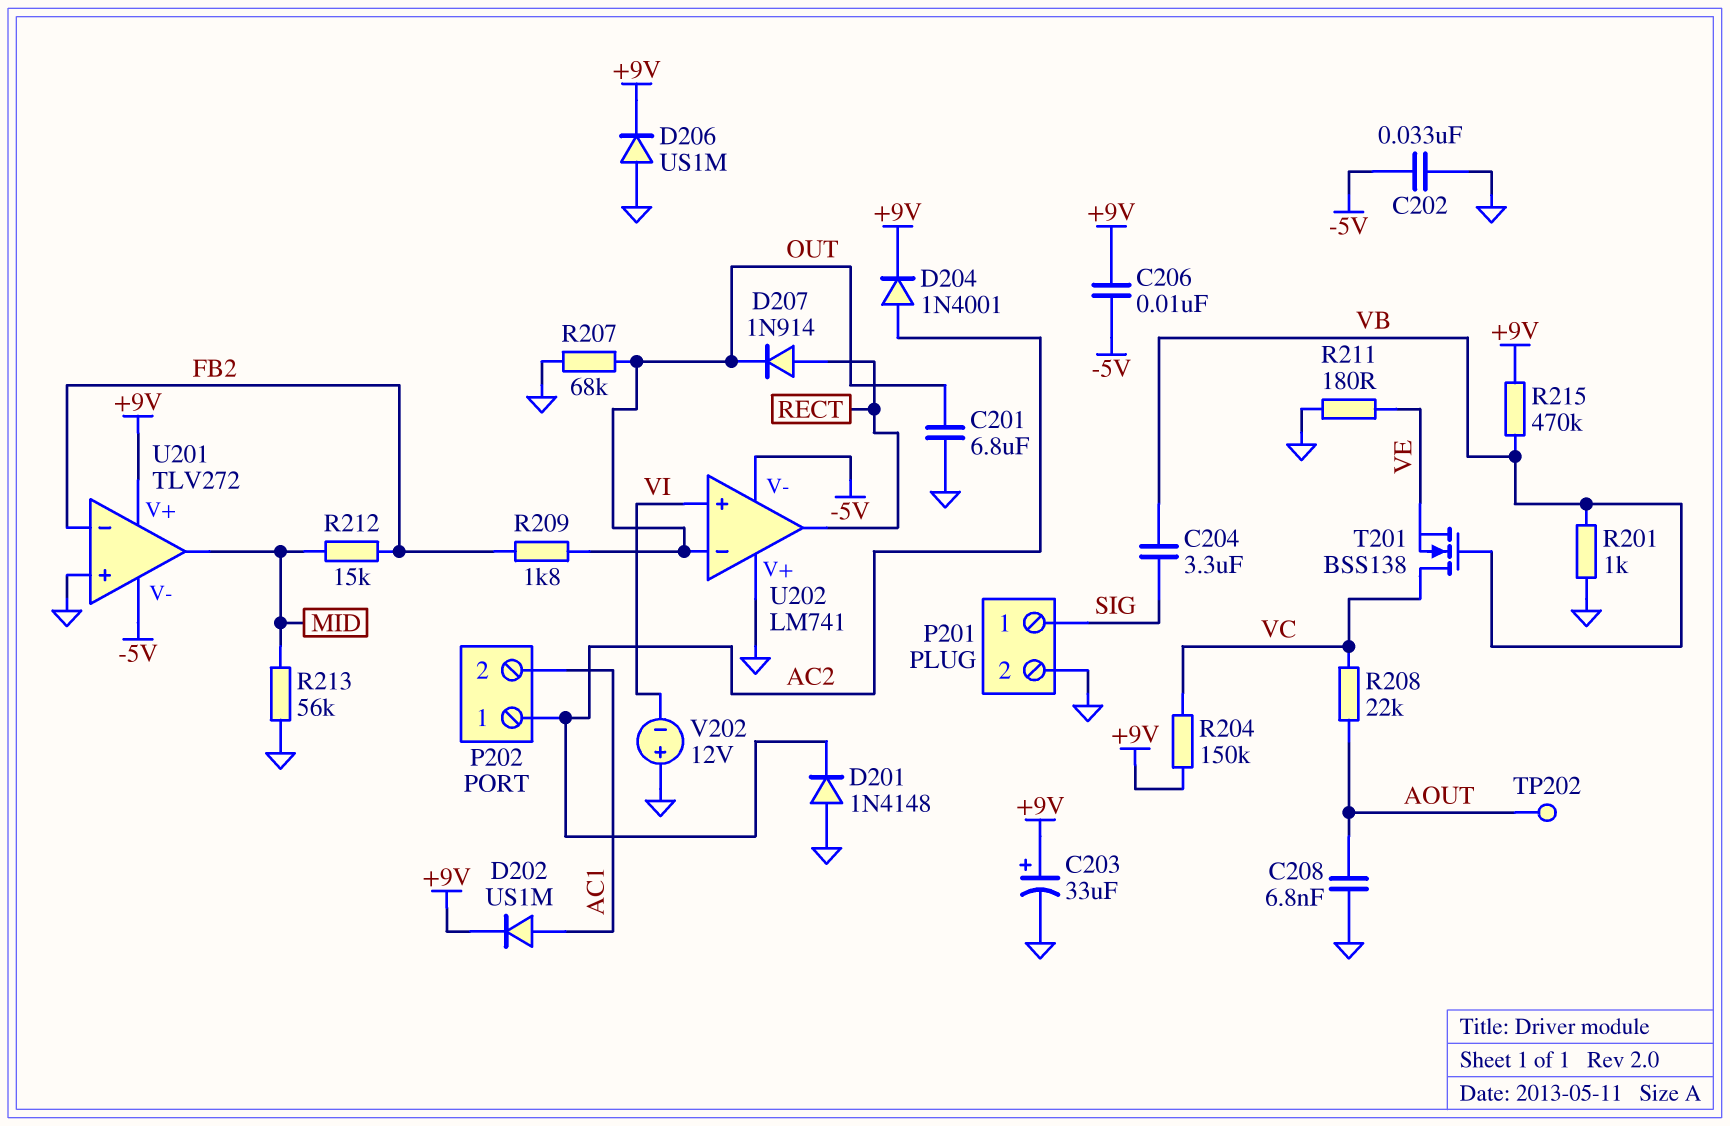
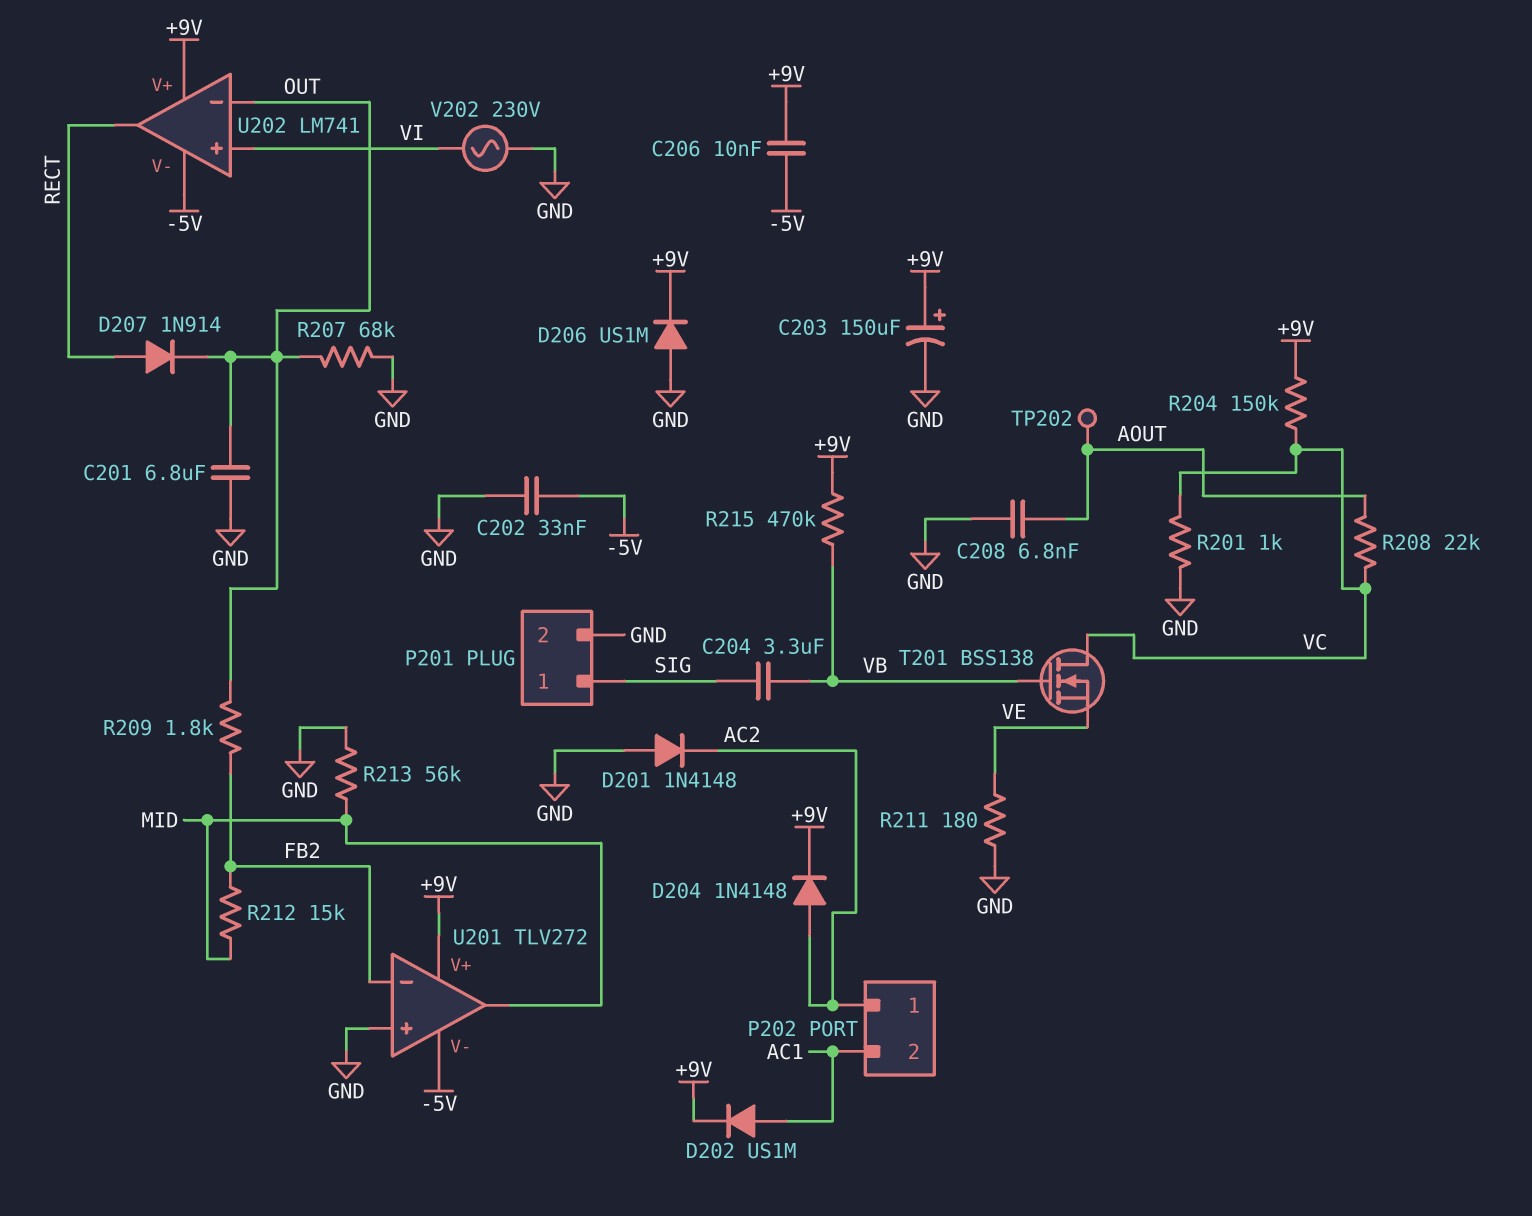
C203: 33uF (plus +9V, minus GND) -> 150uF (plus +9V, minus GND)
D204: diode 1N4001 (A AC2, K +9V) -> diode 1N4148 (A AC2, K +9V)
R201: 1k (GND, VB) -> 1k (GND, VC)
U202 pin V+: GND -> +9V
V202: 12V (plus GND, minus VI) -> AC 230V (GND, VI)

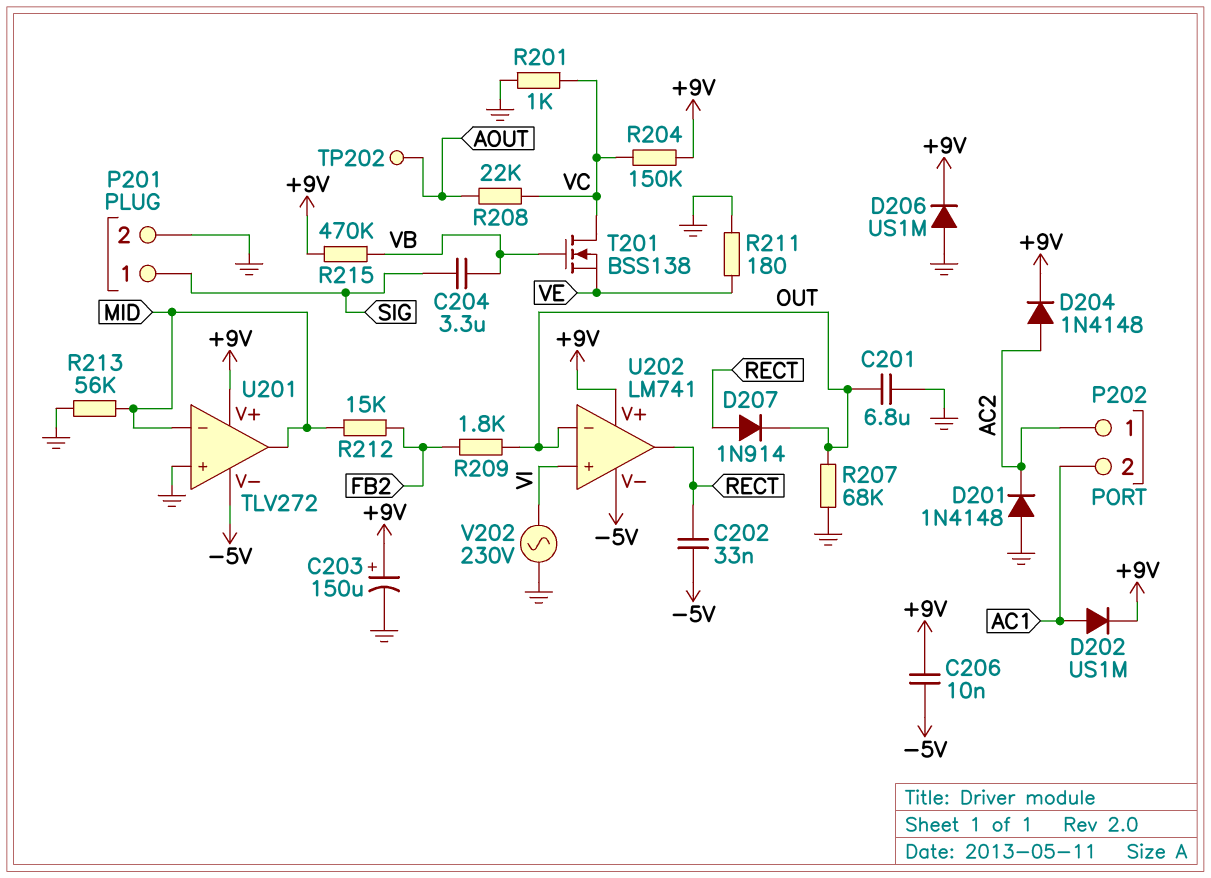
C202: 33nF (-5V, GND) -> 33nF (-5V, RECT)
C208: 6.8nF (AOUT, GND) -> none
U201 pin in-: FB2 -> MID

